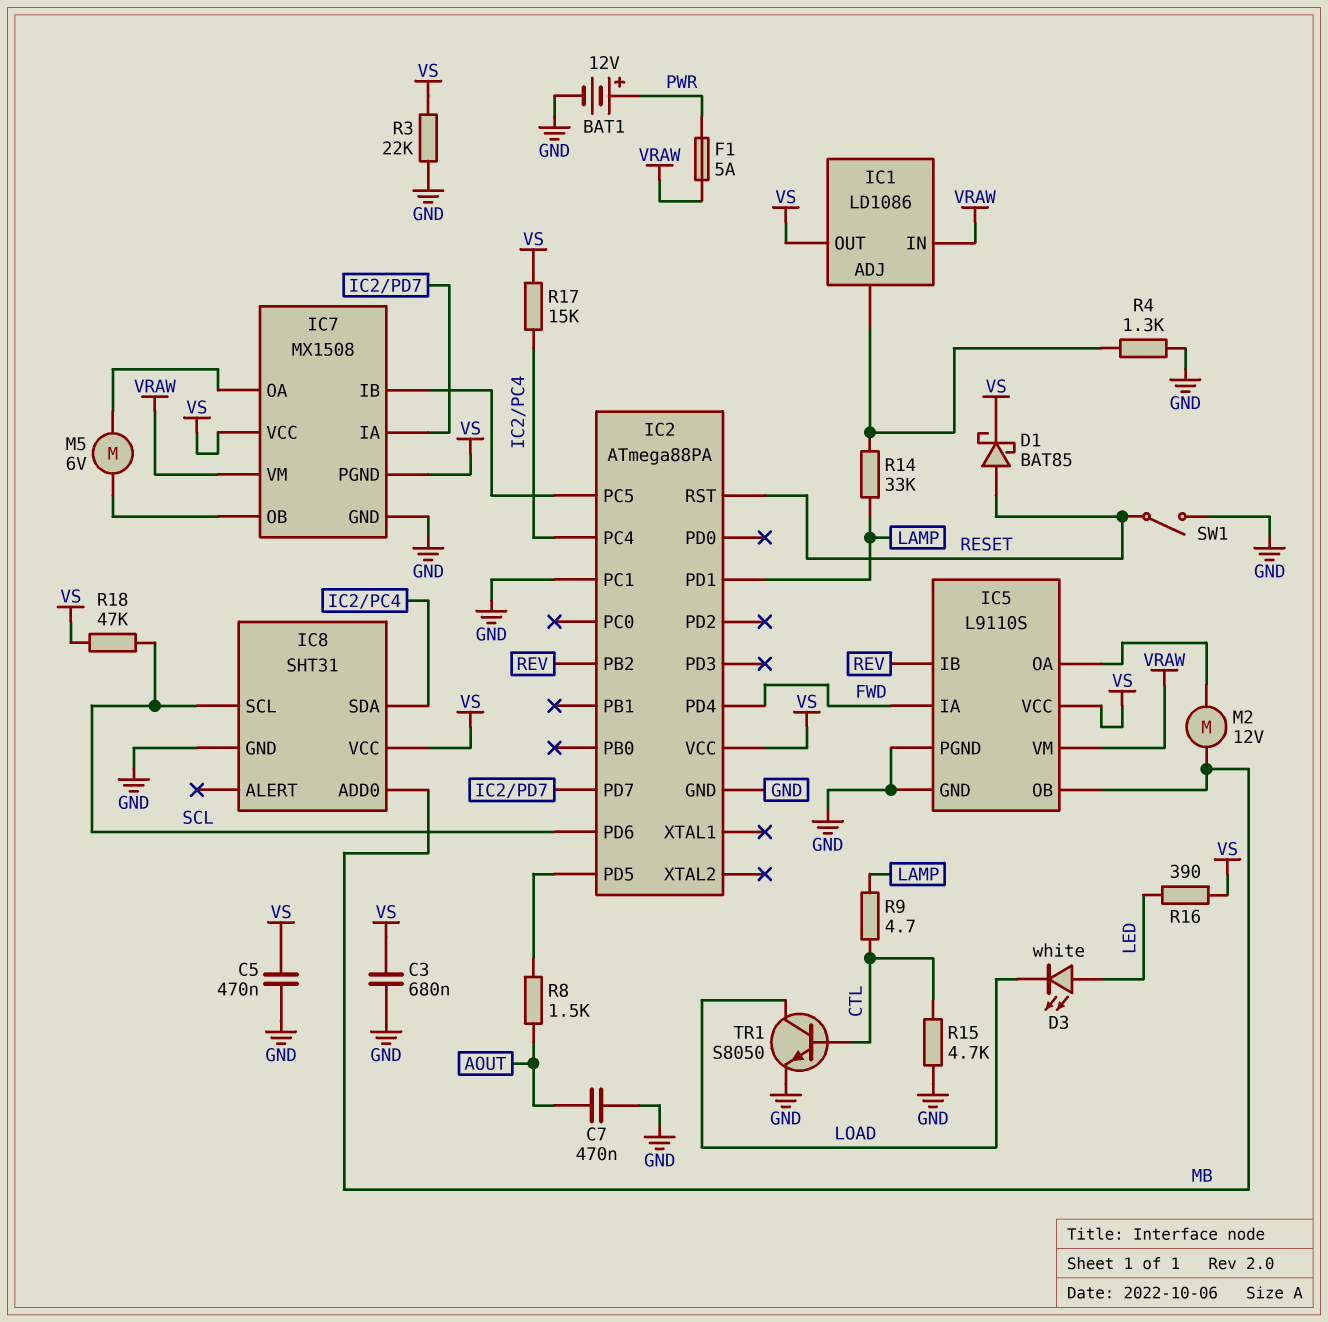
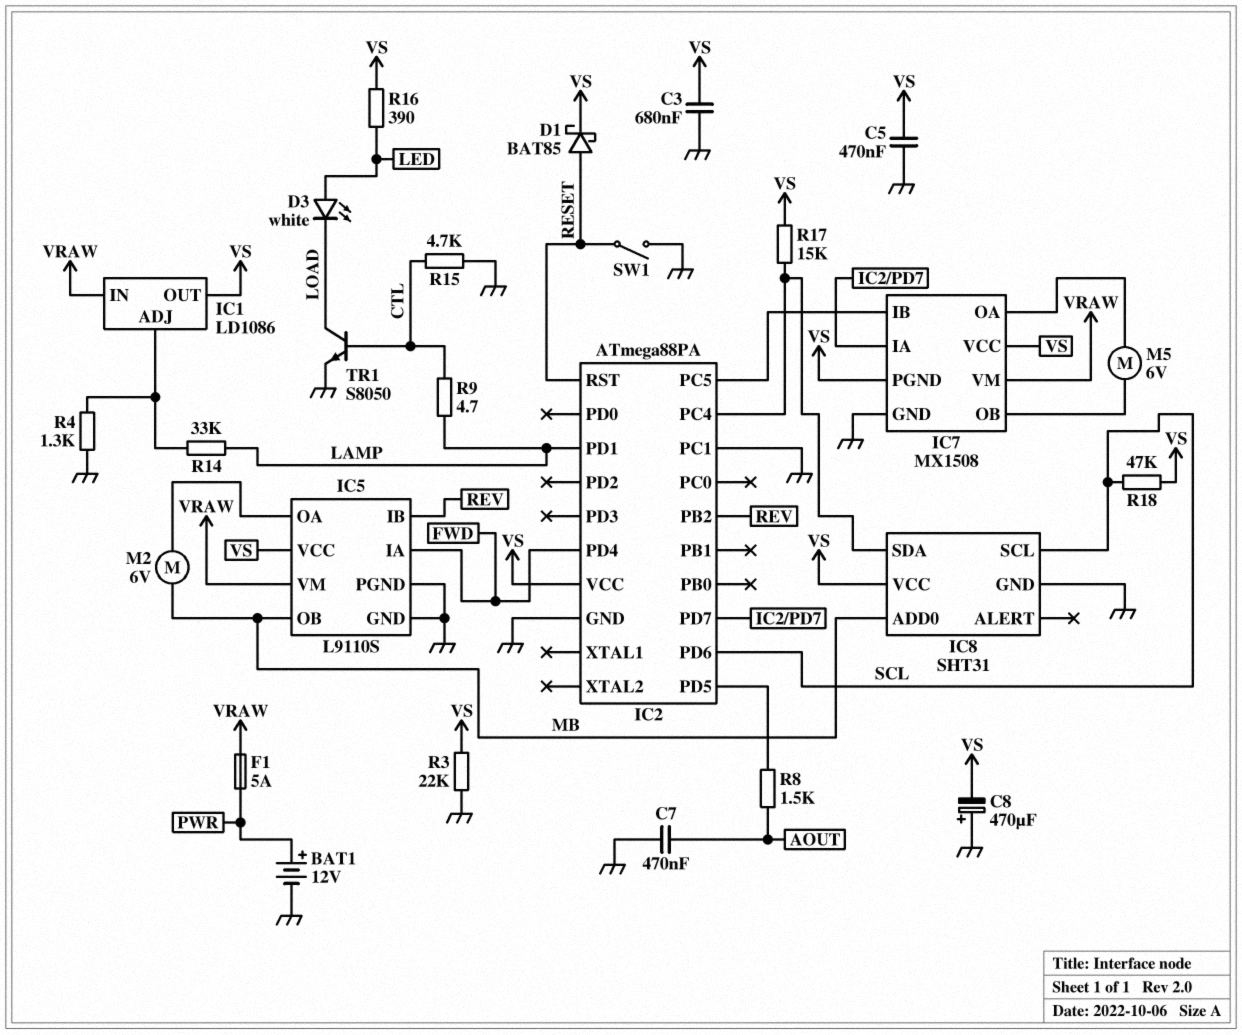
C8: none -> 470uF (plus GND, minus VS)
M2: motor 12V (IC5/OA, MB) -> motor 6V (IC5/OA, MB)

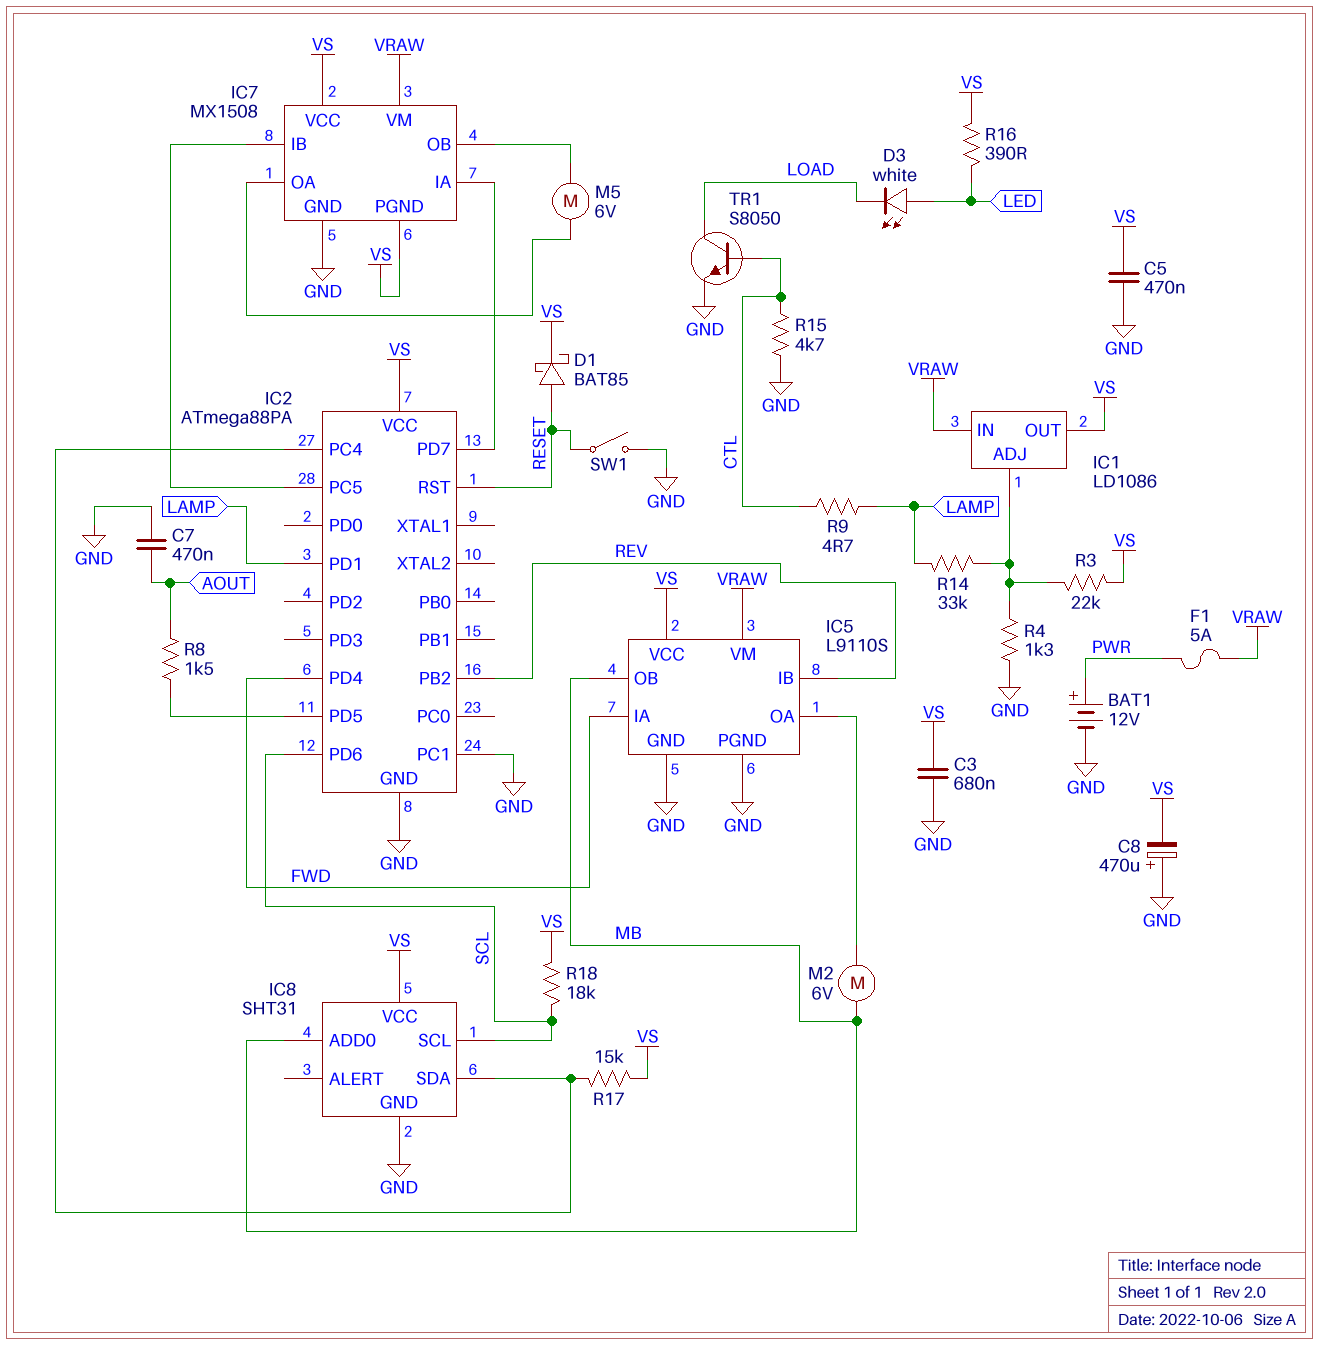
R3: 22k (GND, VS) -> 22k (IC1/ADJ, VS)
R18: 47k (SCL, VS) -> 18k (SCL, VS)

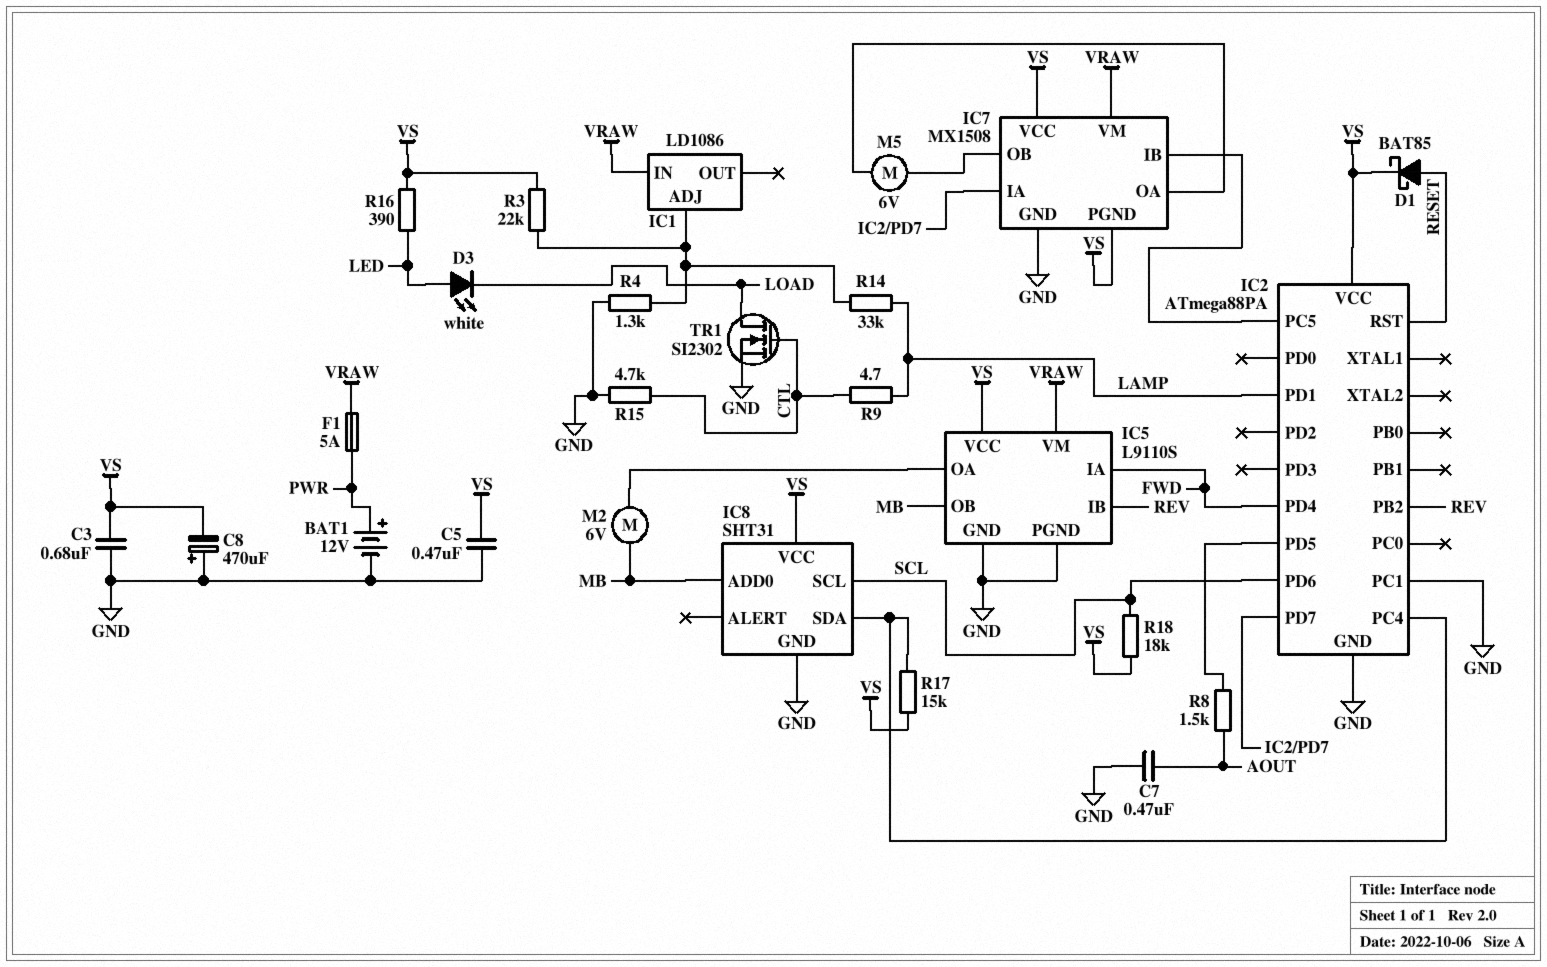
IC1 pin OUT: VS -> none
SW1: switch (GND, RESET) -> none
TR1: NPN S8050 (B CTL, C LOAD, E GND) -> NMOS SI2302 (G CTL, D LOAD, S GND)

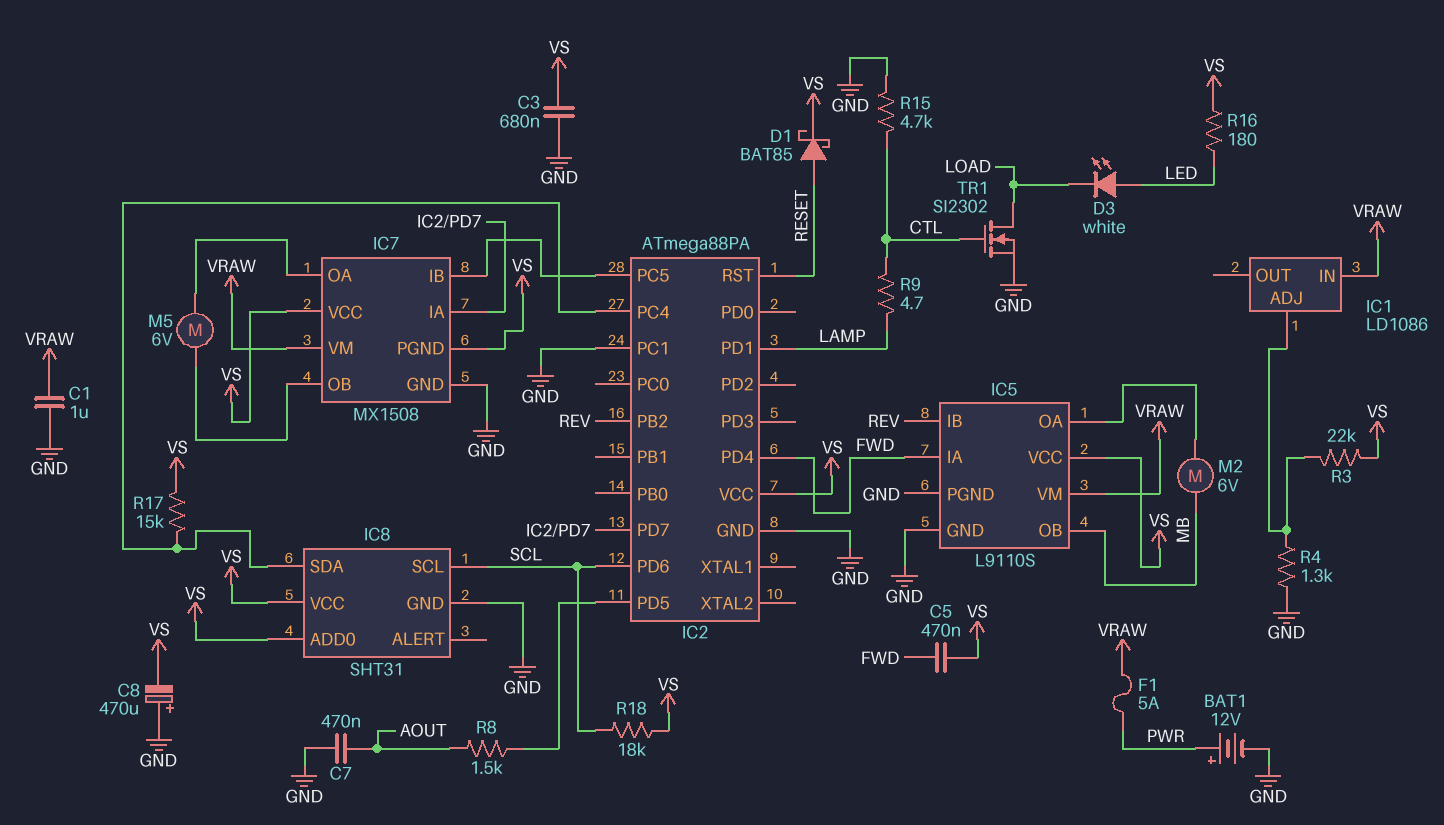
C1: none -> 1uF (GND, VRAW)
C5: 470nF (GND, VS) -> 470nF (FWD, VS)
IC8 pin ADD0: MB -> VS
R14: 33k (IC1/ADJ, LAMP) -> none
R16: 390 (LED, VS) -> 180 (LED, VS)

